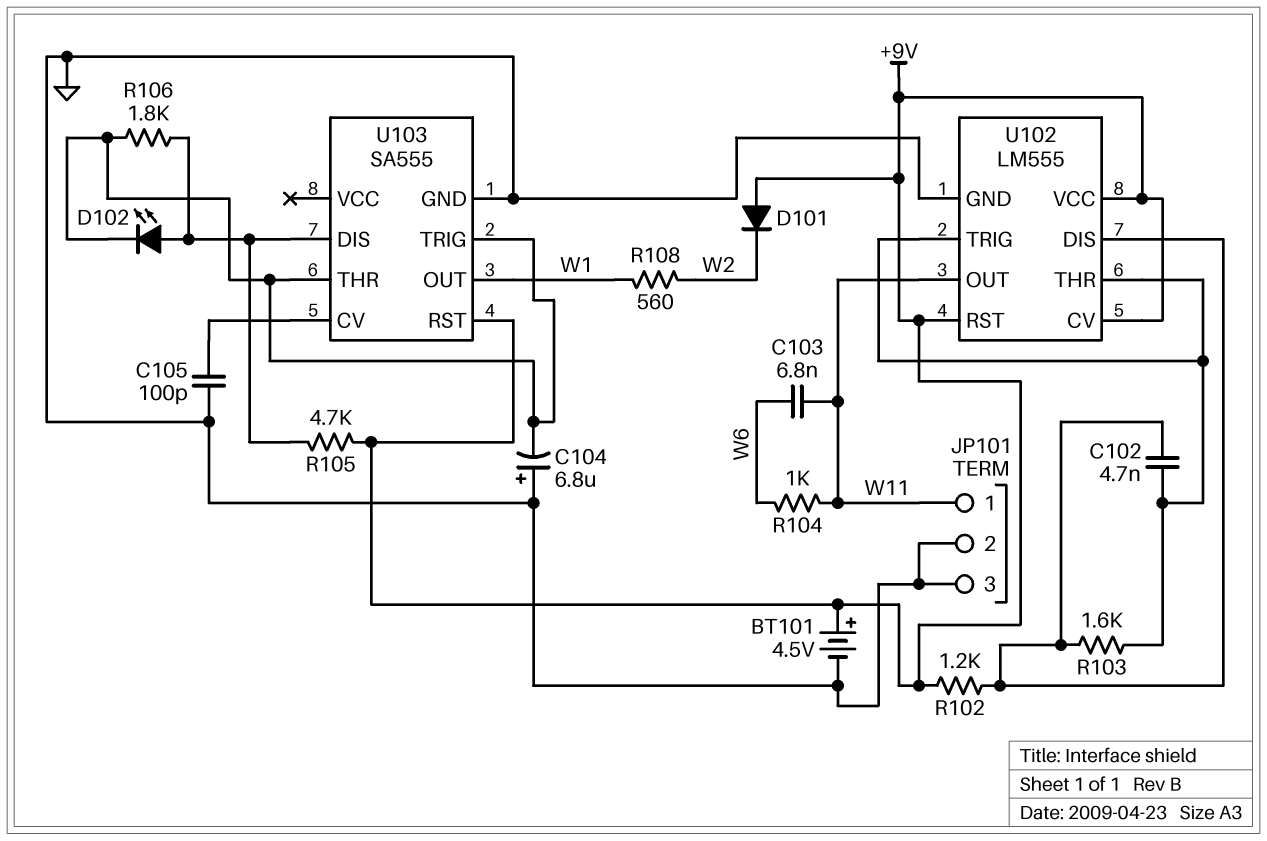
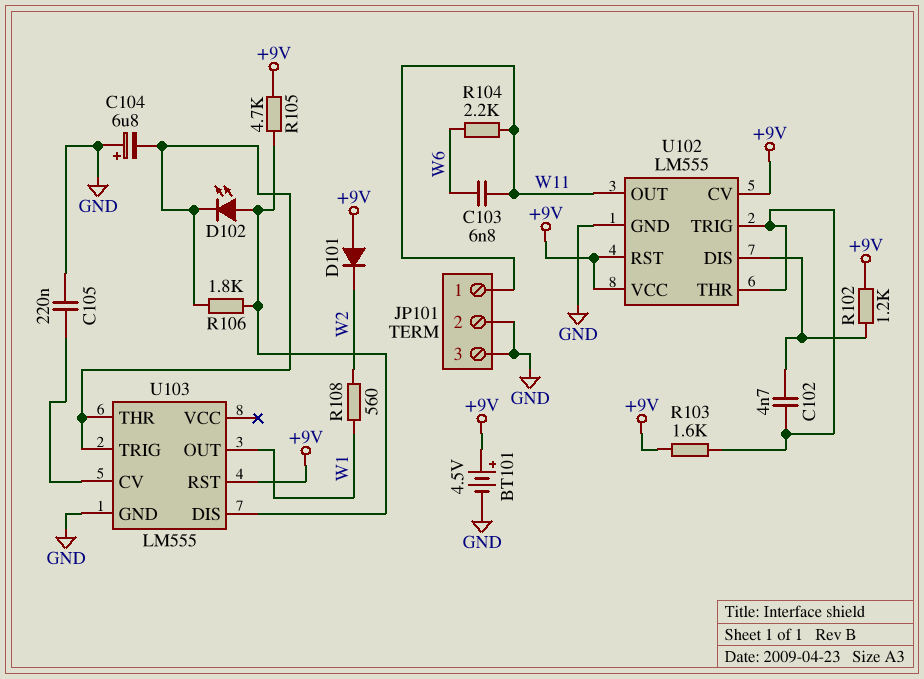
C105: 100pF (GND, U103/CV) -> 220nF (GND, U103/CV)
R103: 1.6k (U102/DIS, U102/THR) -> 1.6k (+9V, U102/THR)
R104: 1k (W6, W11) -> 2.2k (W6, W11)
U103: SA555 -> LM555

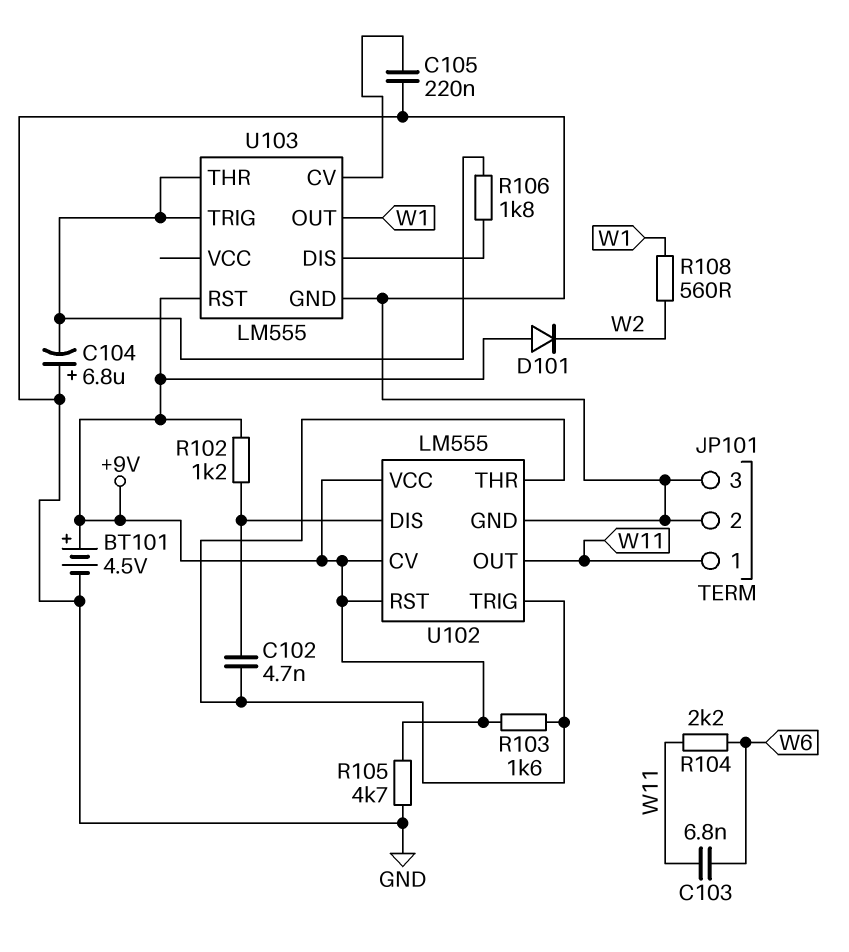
D102: LED (A U103/DIS, K U103/THR) -> none
R105: 4.7k (+9V, U103/DIS) -> 4.7k (+9V, GND)

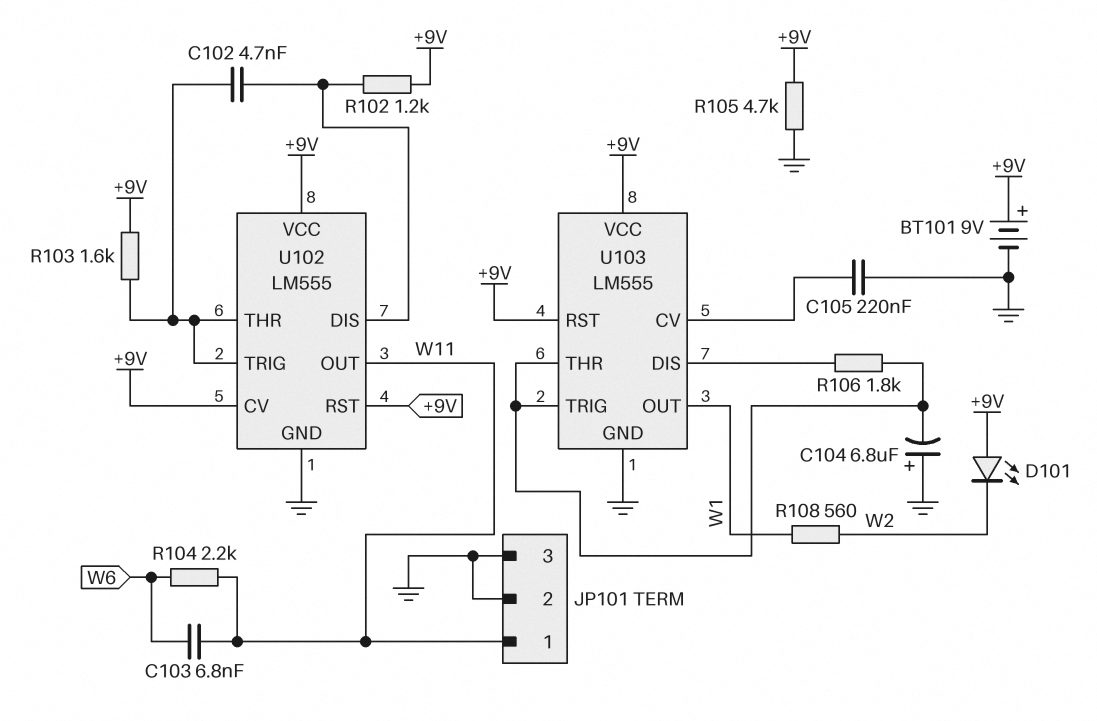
BT101: 4.5V (plus +9V, minus GND) -> 9V (plus +9V, minus GND)
D101: diode (A +9V, K W2) -> LED (A +9V, K W2)
U103 pin VCC: none -> +9V

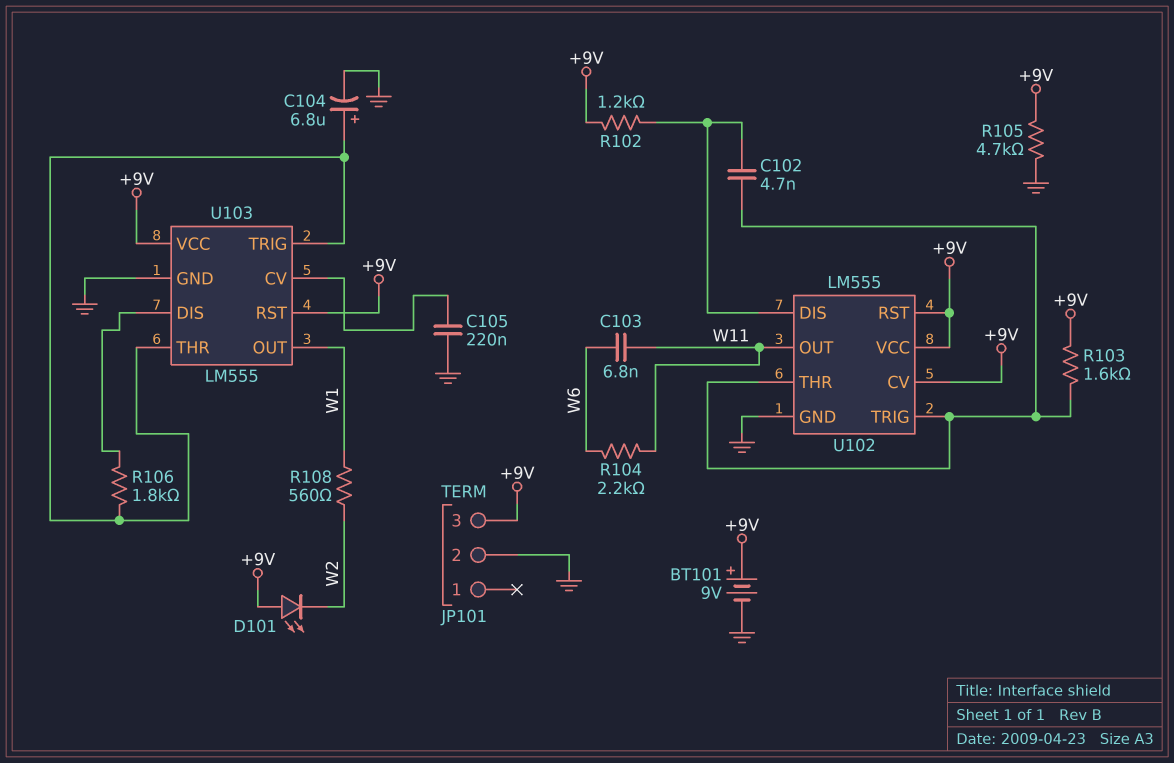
C104: 6.8uF (plus GND, minus U103/THR) -> 6.8uF (plus U103/THR, minus GND)
JP101 pin 1: W11 -> none
JP101 pin 3: GND -> +9V

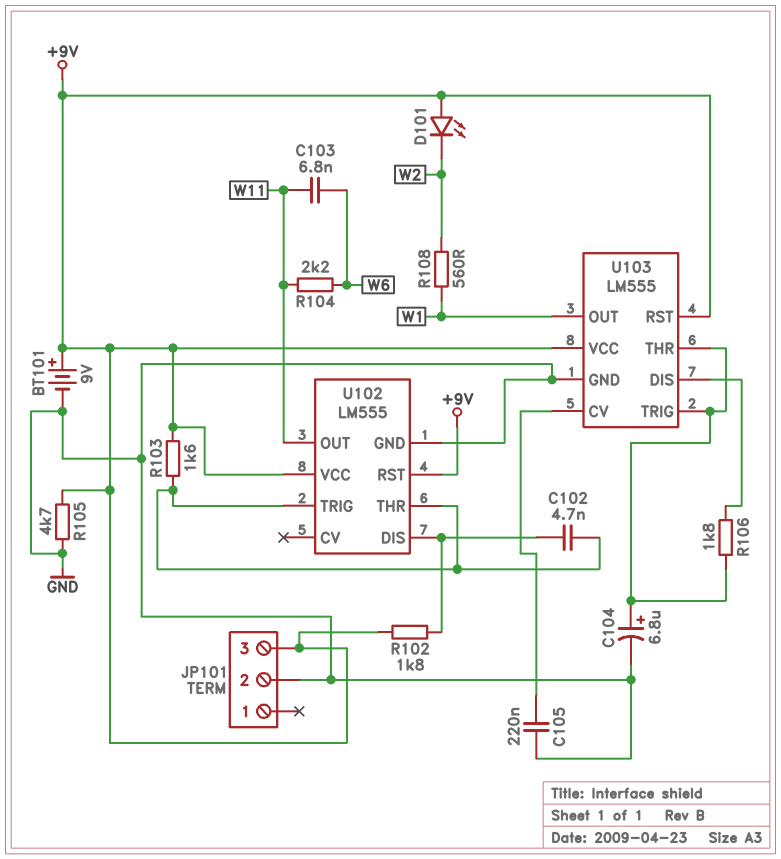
R102: 1.2k (+9V, U102/DIS) -> 1.8k (+9V, U102/DIS)
U102 pin CV: +9V -> none

